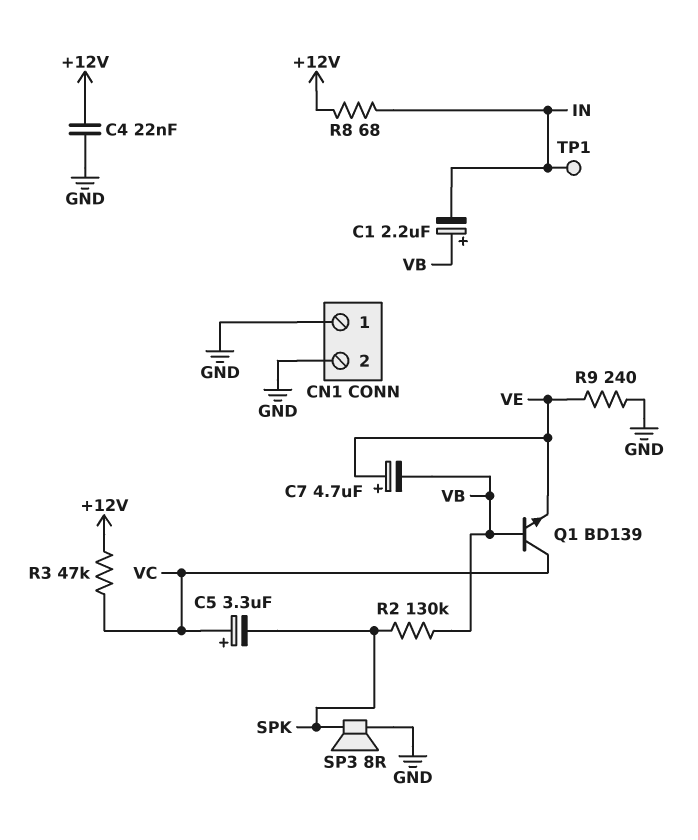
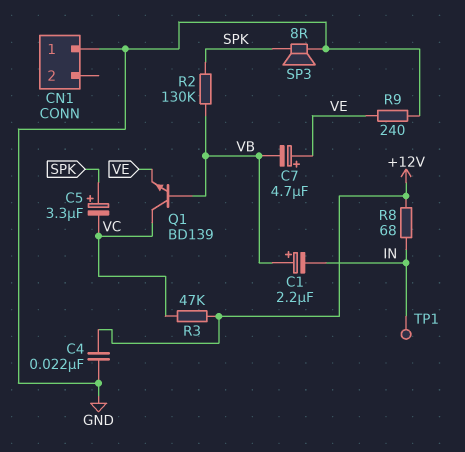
C5: 3.3uF (plus VC, minus SPK) -> 3.3uF (plus SPK, minus VC)
CN1 pin 2: GND -> none

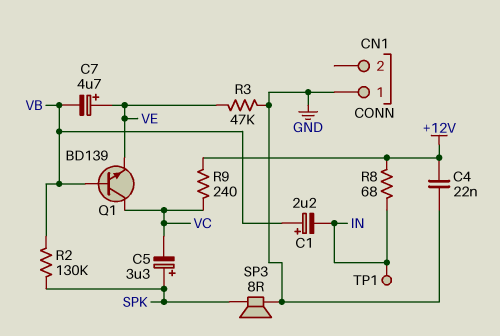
R3: 47k (+12V, VC) -> 47k (GND, VE)
R9: 240 (GND, VE) -> 240 (+12V, VC)

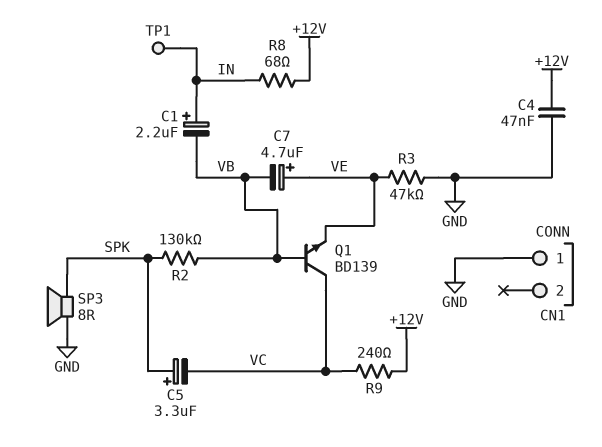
C1: 2.2uF (plus VB, minus IN) -> 2.2uF (plus IN, minus VB)
C4: 22nF (+12V, GND) -> 47nF (+12V, GND)

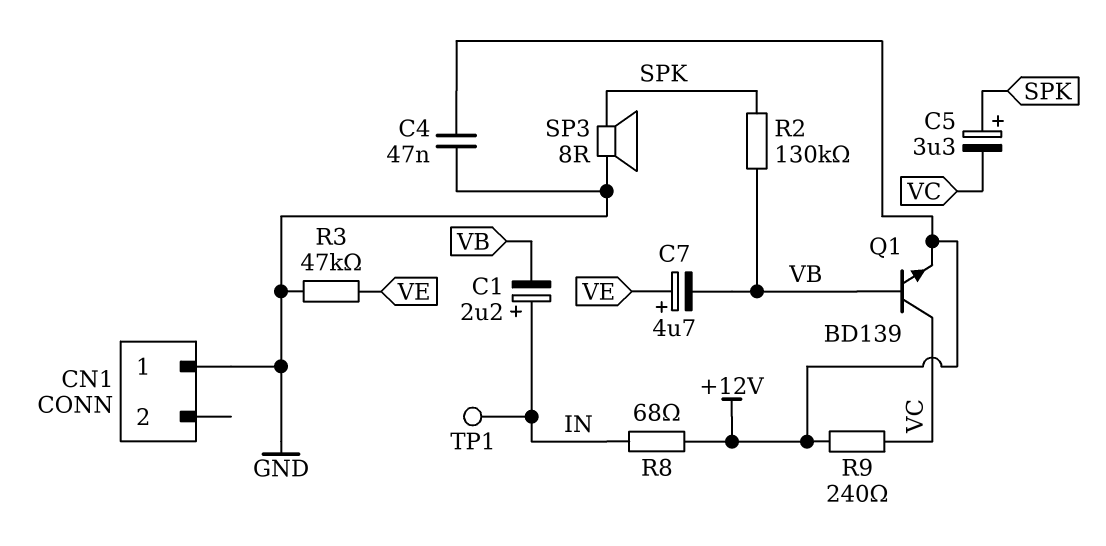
Q1: NPN BD139 (B VB, C VC, E VE) -> NPN BD139 (B VB, C VC, E +12V)

